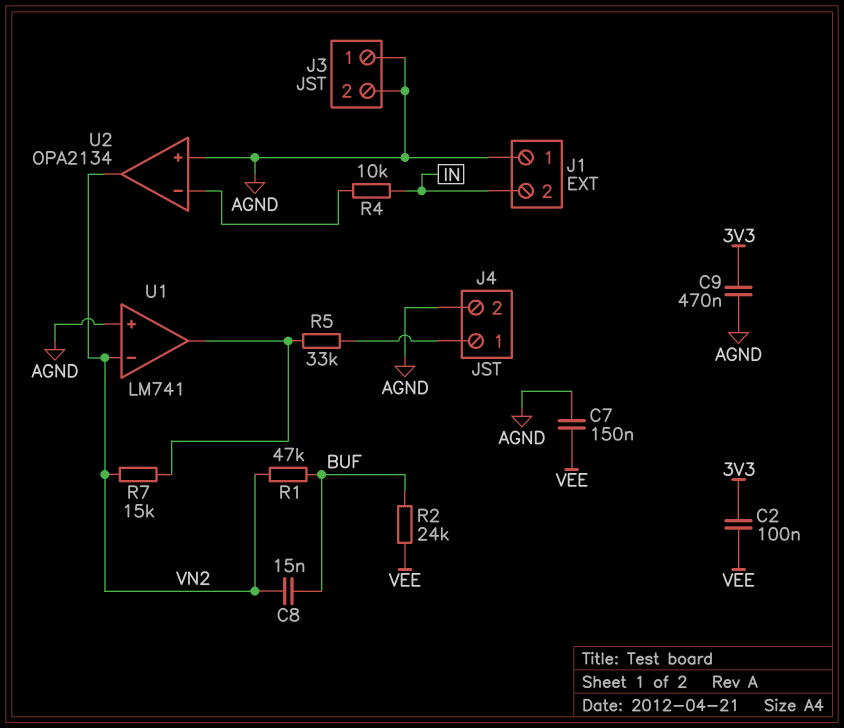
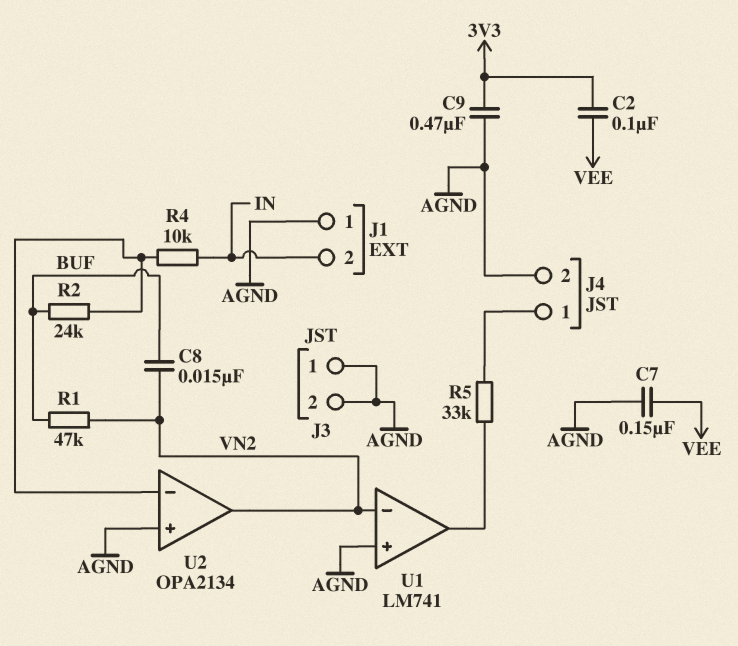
R2: 24k (BUF, VEE) -> 24k (BUF, U2/in-)
R7: 15k (U1/out, VN2) -> none

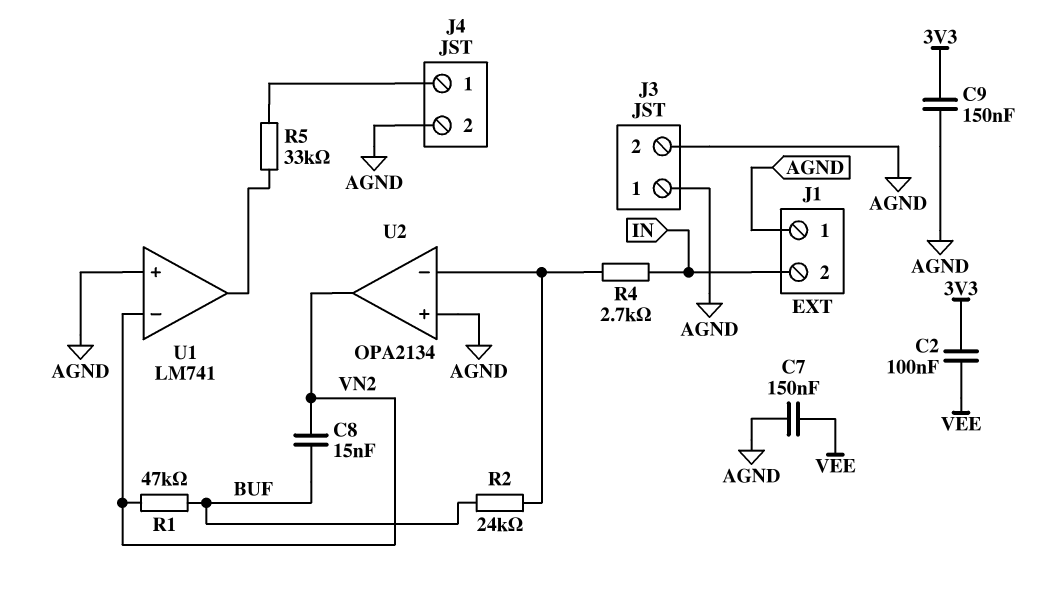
C9: 470nF (3V3, AGND) -> 150nF (3V3, AGND)
R4: 10k (IN, U2/in-) -> 2.7k (IN, U2/in-)

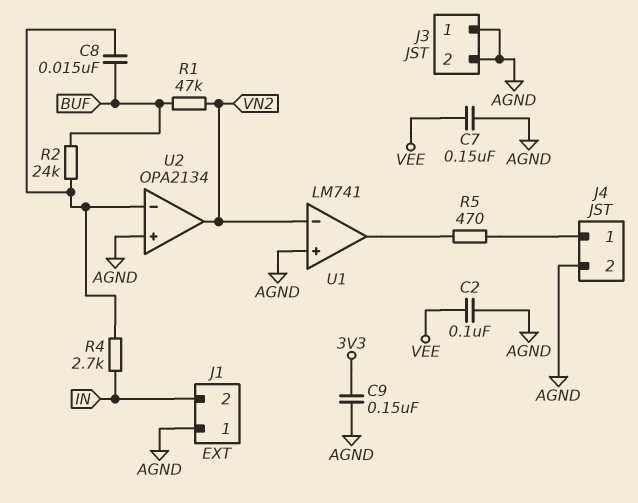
C2: 100nF (3V3, VEE) -> 100nF (AGND, VEE)
C8: 15nF (BUF, VN2) -> 15nF (BUF, U2/in-)
R5: 33k (J4/1, U1/out) -> 470 (J4/1, U1/out)

